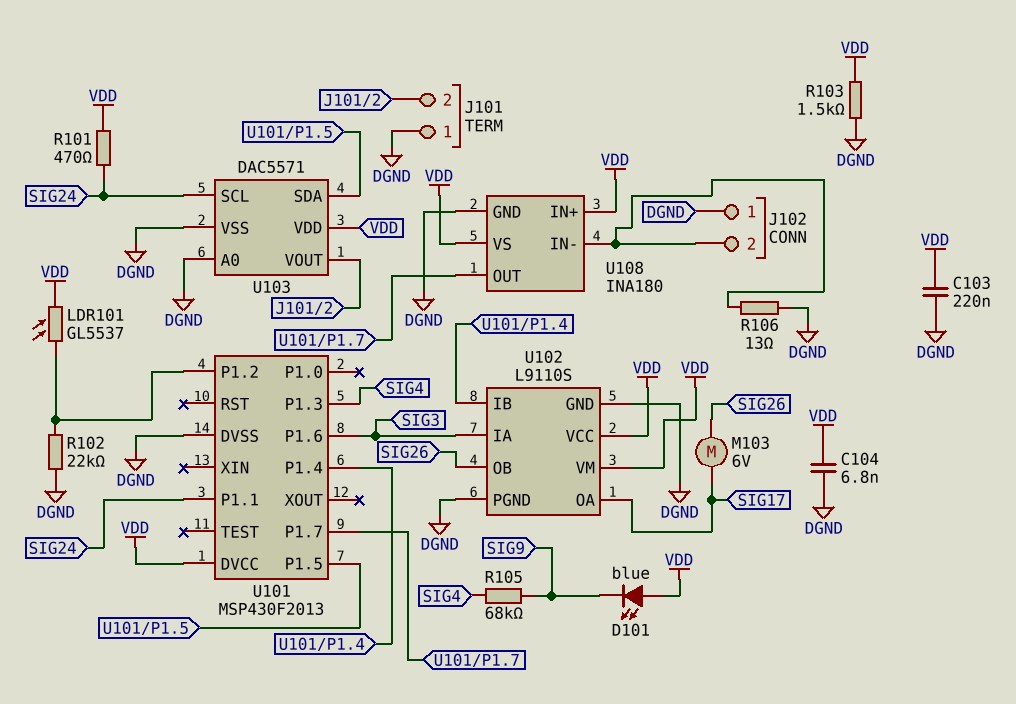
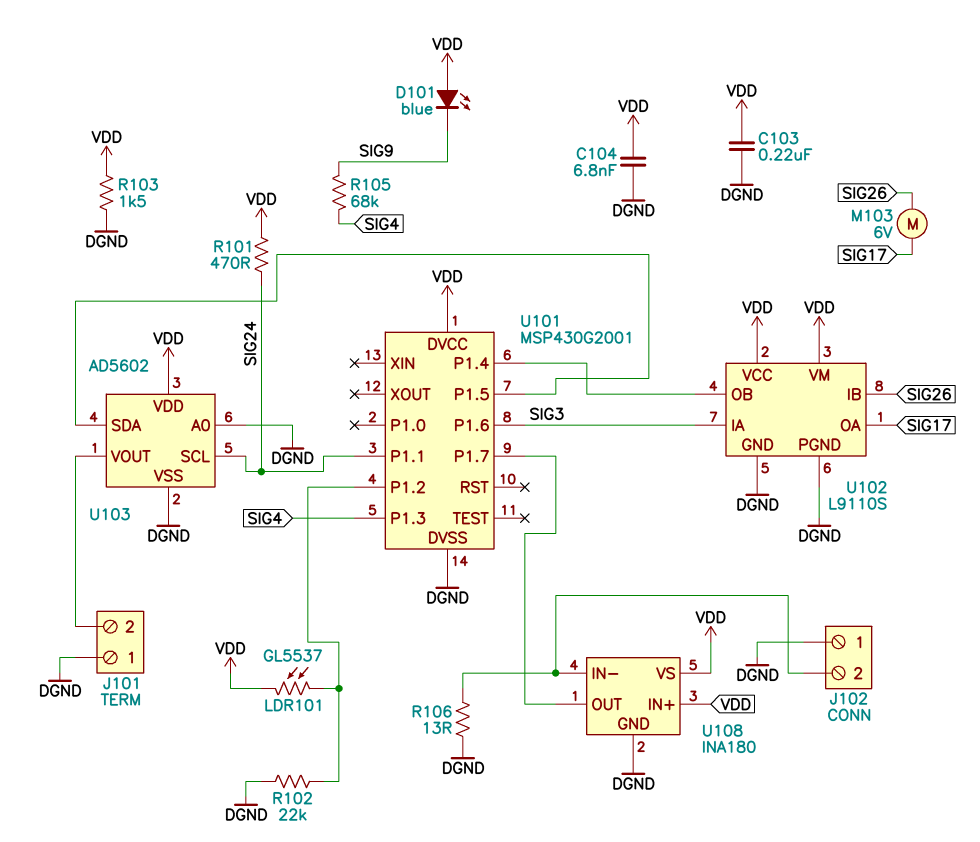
U101: MSP430F2013 -> MSP430G2001
U102 pin IB: U101/P1.4 -> SIG26
U102 pin OB: SIG26 -> U101/P1.4
U103: DAC5571 -> AD5602

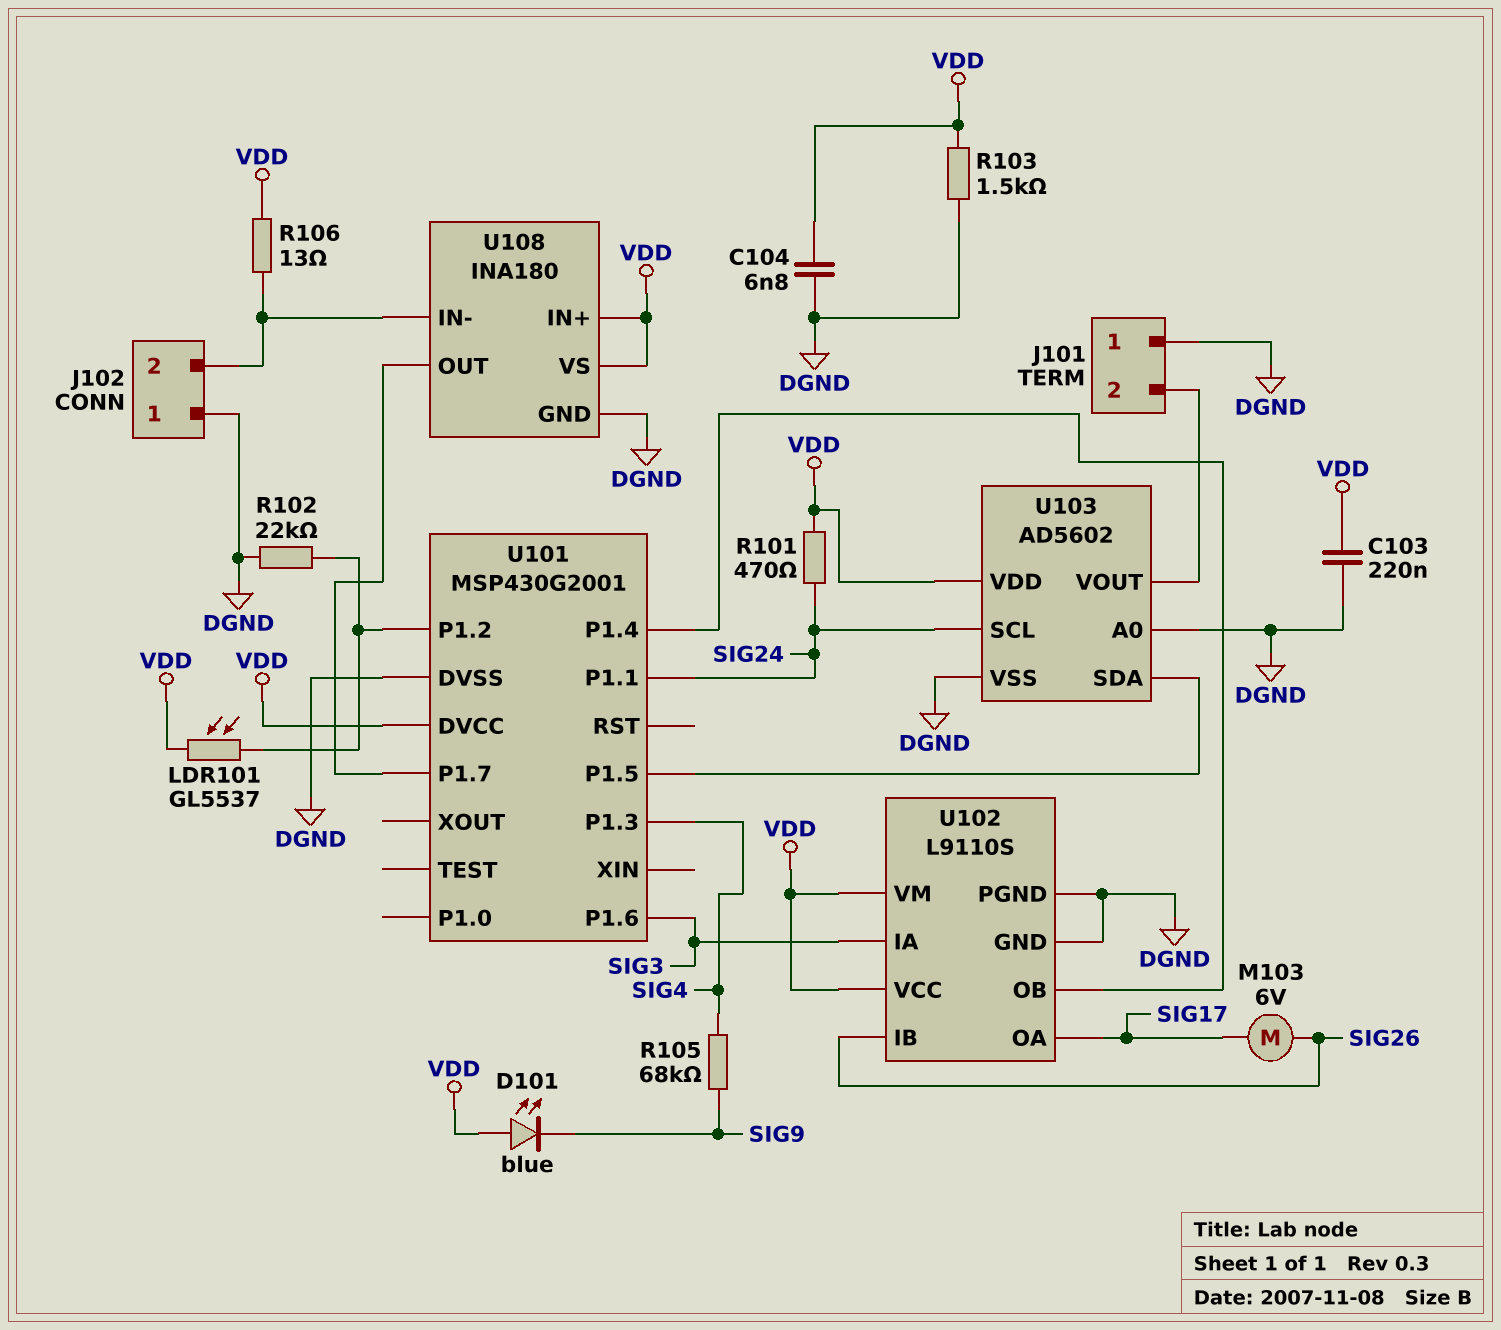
R106: 13 (DGND, J102/2) -> 13 (J102/2, VDD)

